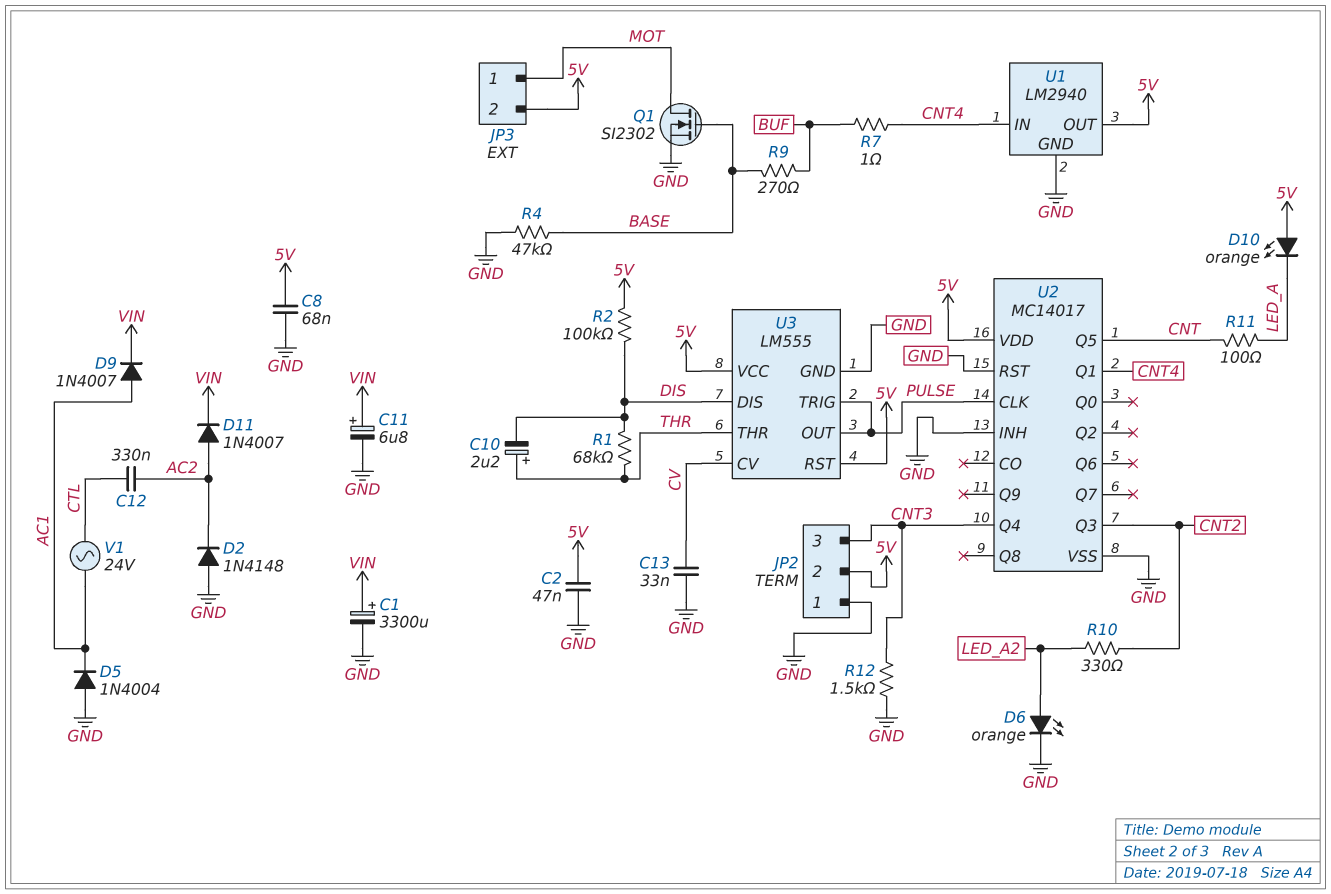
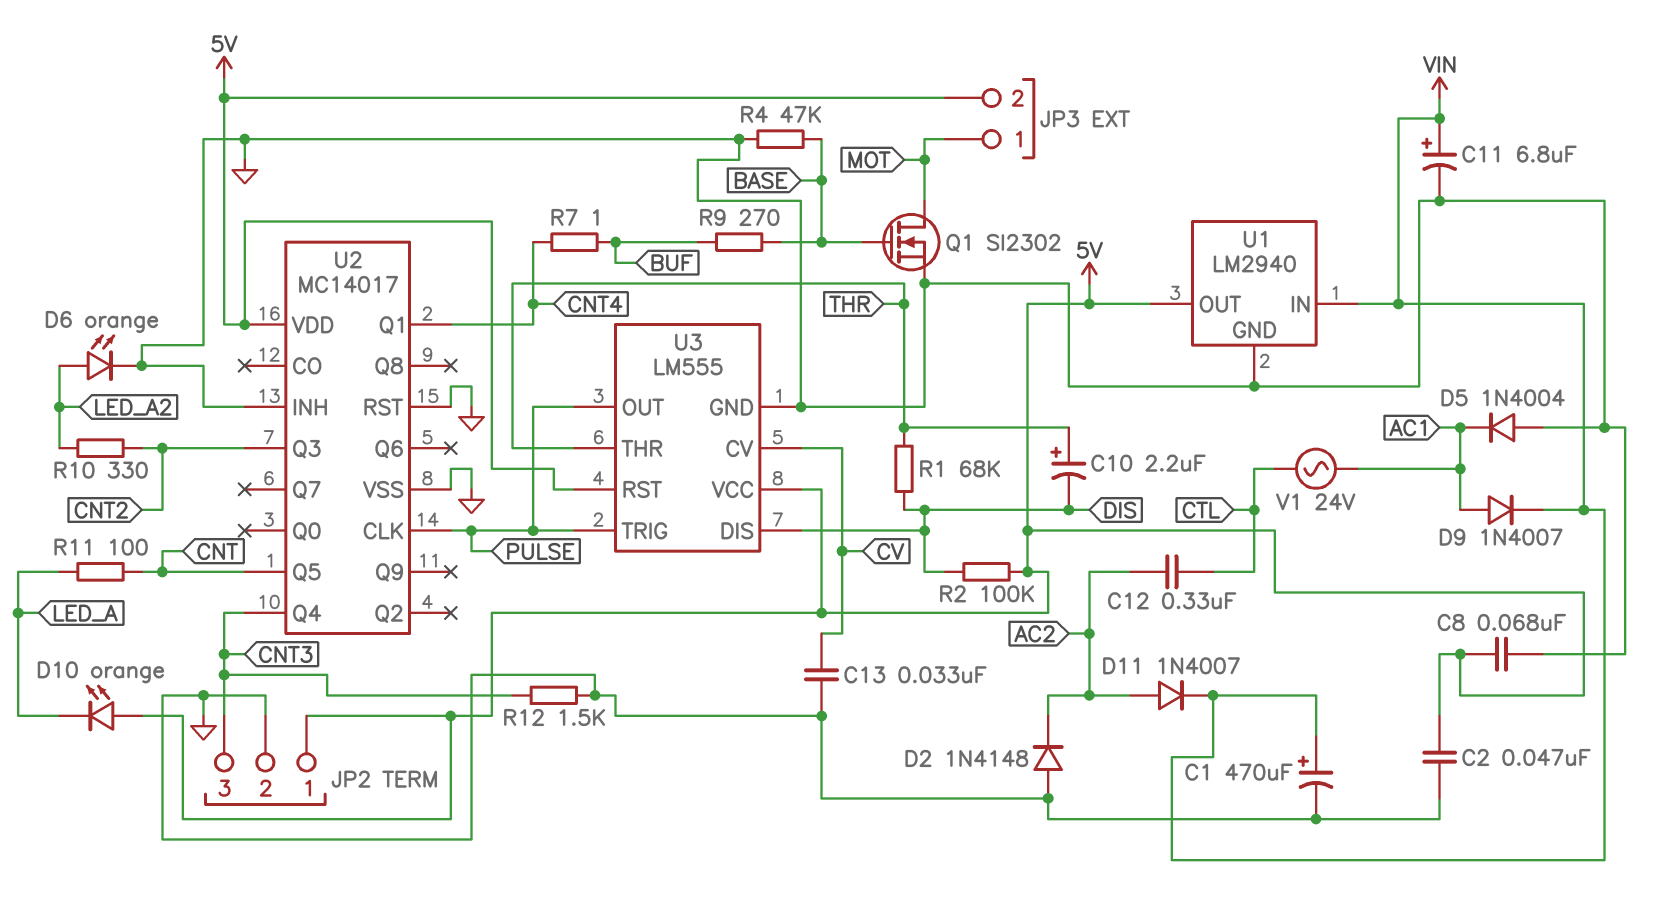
C1: 3300uF (plus VIN, minus GND) -> 470uF (plus VIN, minus GND)
JP2 pin 1: GND -> 5V
JP2 pin 2: 5V -> GND
U1 pin IN: CNT4 -> VIN

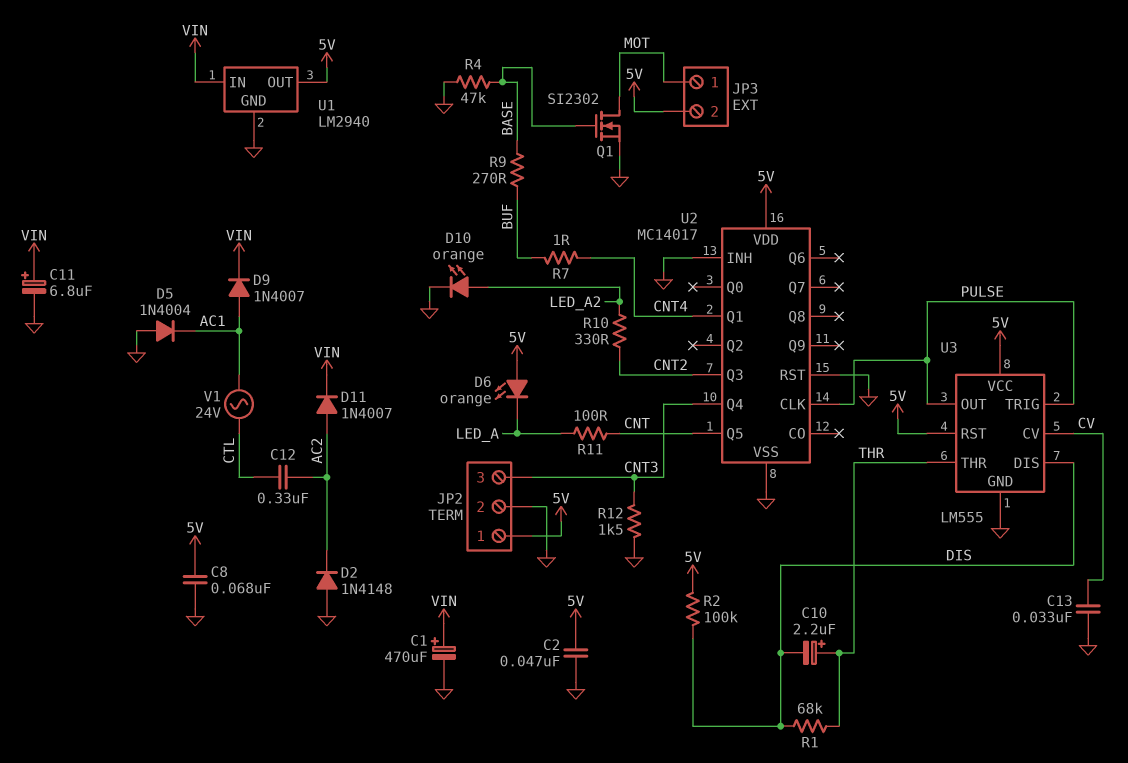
D6: LED orange (A LED_A2, K GND) -> LED orange (A 5V, K LED_A)
D10: LED orange (A 5V, K LED_A) -> LED orange (A LED_A2, K GND)

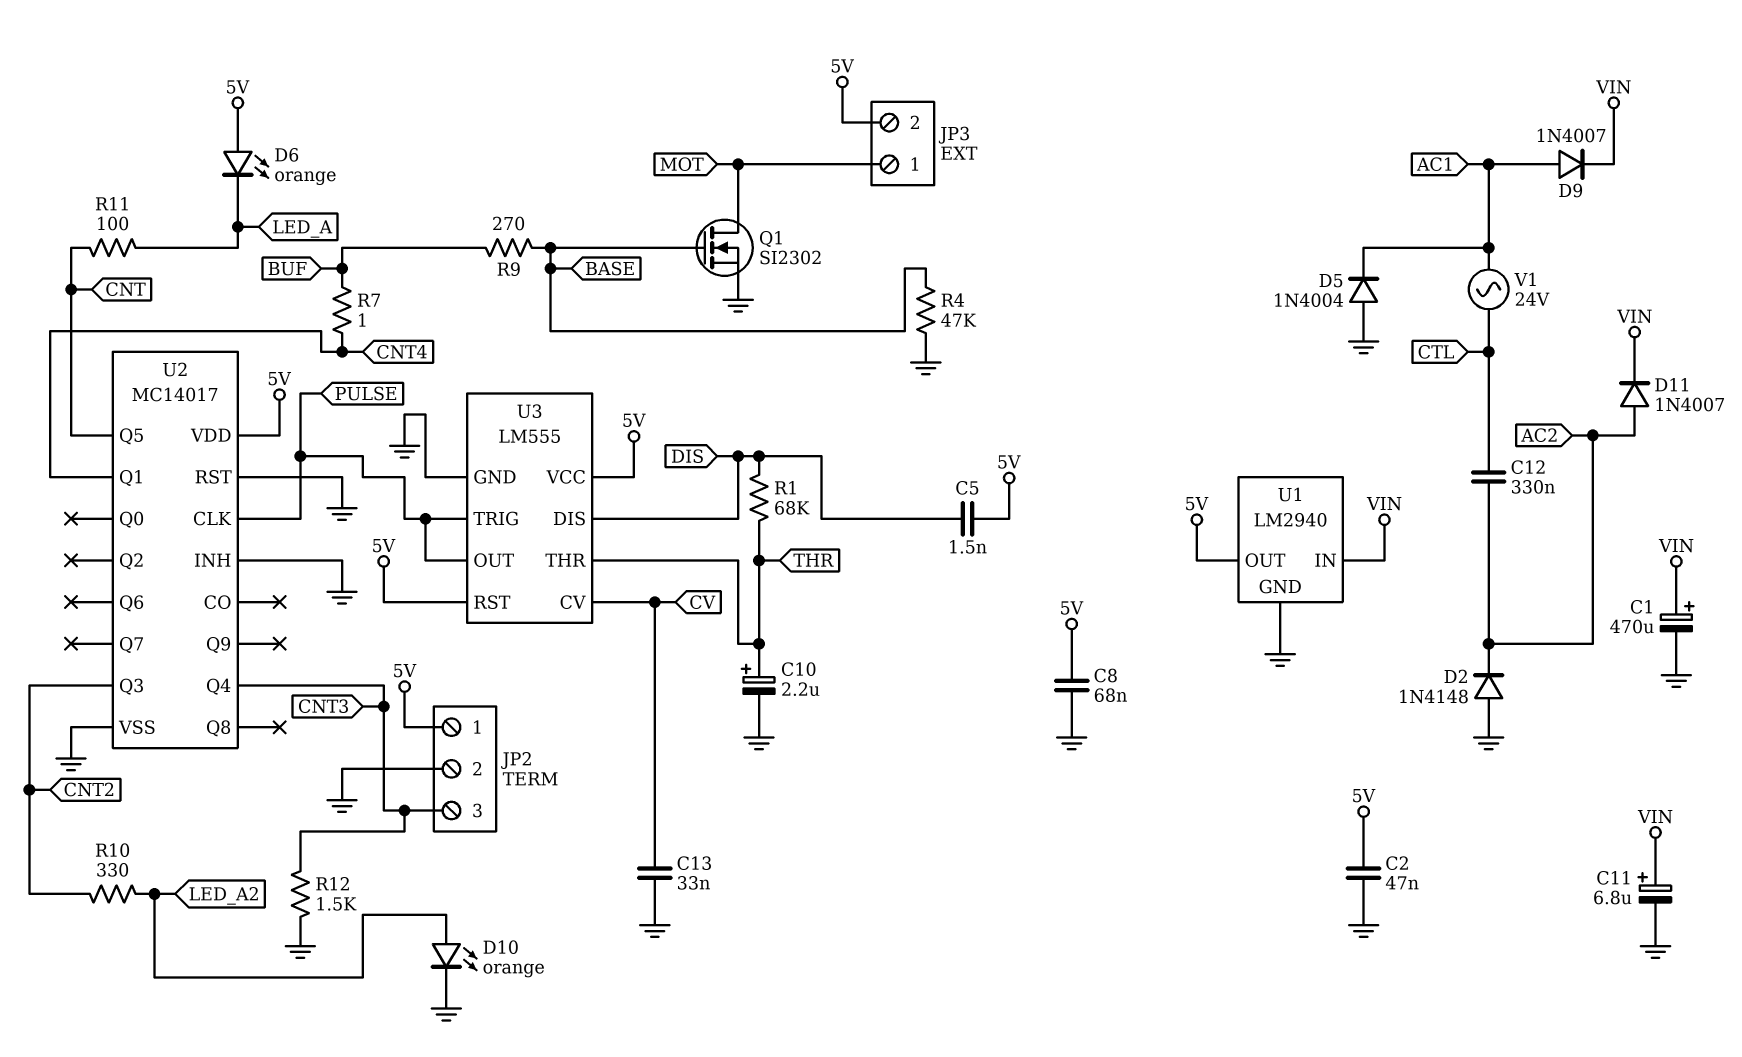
C5: none -> 1.5nF (5V, DIS)
C10: 2.2uF (plus THR, minus DIS) -> 2.2uF (plus THR, minus GND)
R2: 100k (5V, DIS) -> none

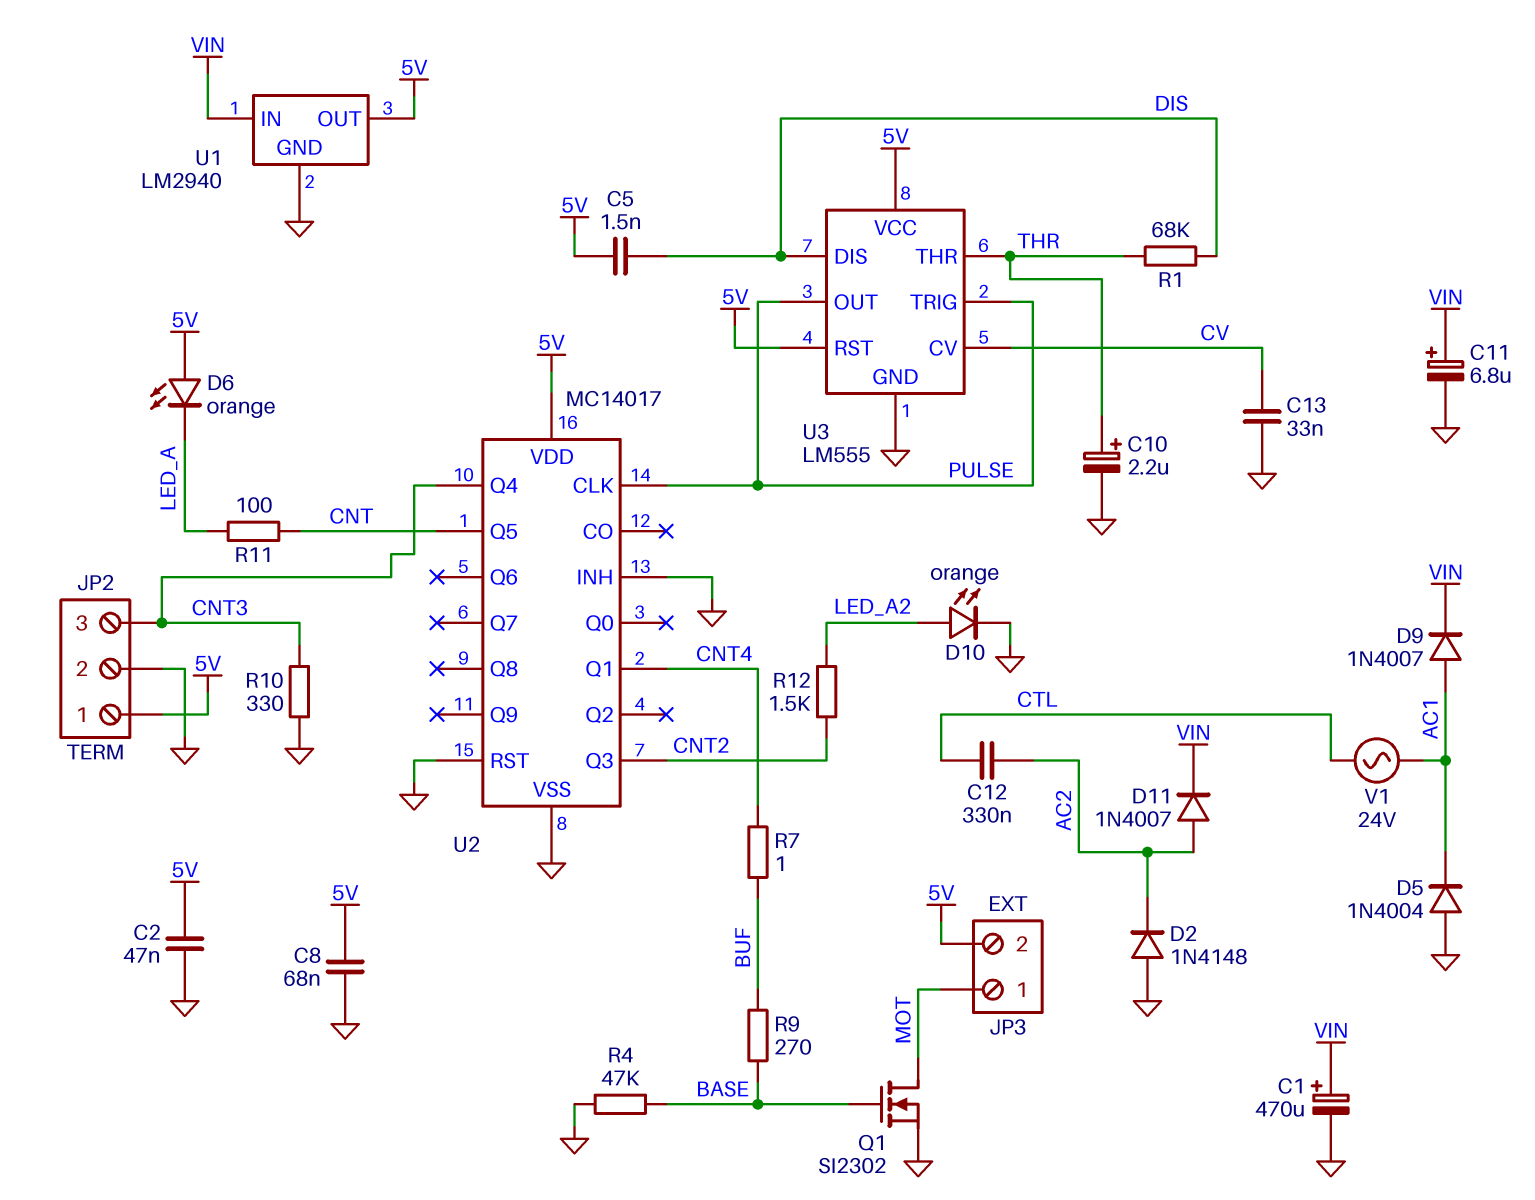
R10: 330 (CNT2, LED_A2) -> 330 (CNT3, GND)
R12: 1.5k (CNT3, GND) -> 1.5k (CNT2, LED_A2)

